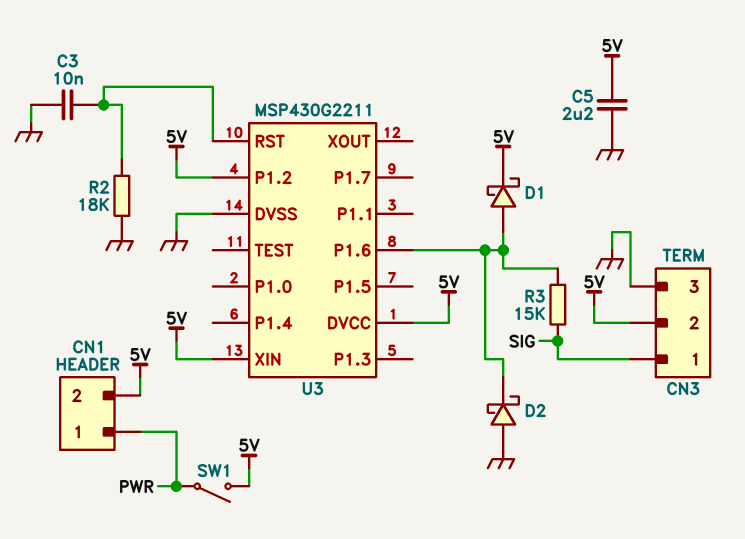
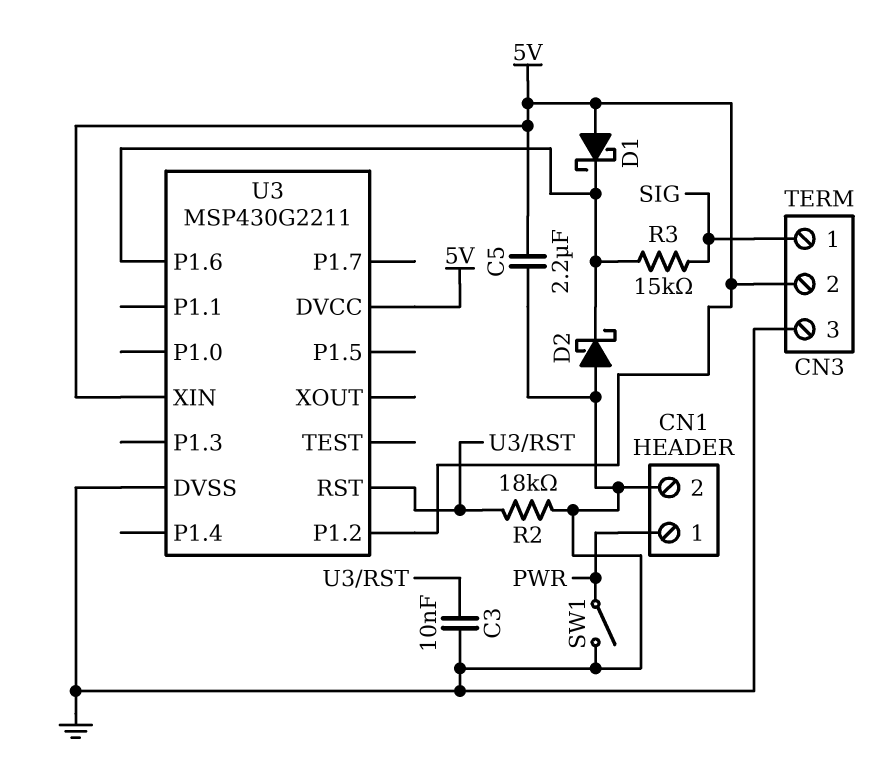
CN1 pin 2: 5V -> GND
D1: schottky (A U3/P1.6, K 5V) -> schottky (A 5V, K U3/P1.6)
SW1: switch (5V, PWR) -> switch (GND, PWR)

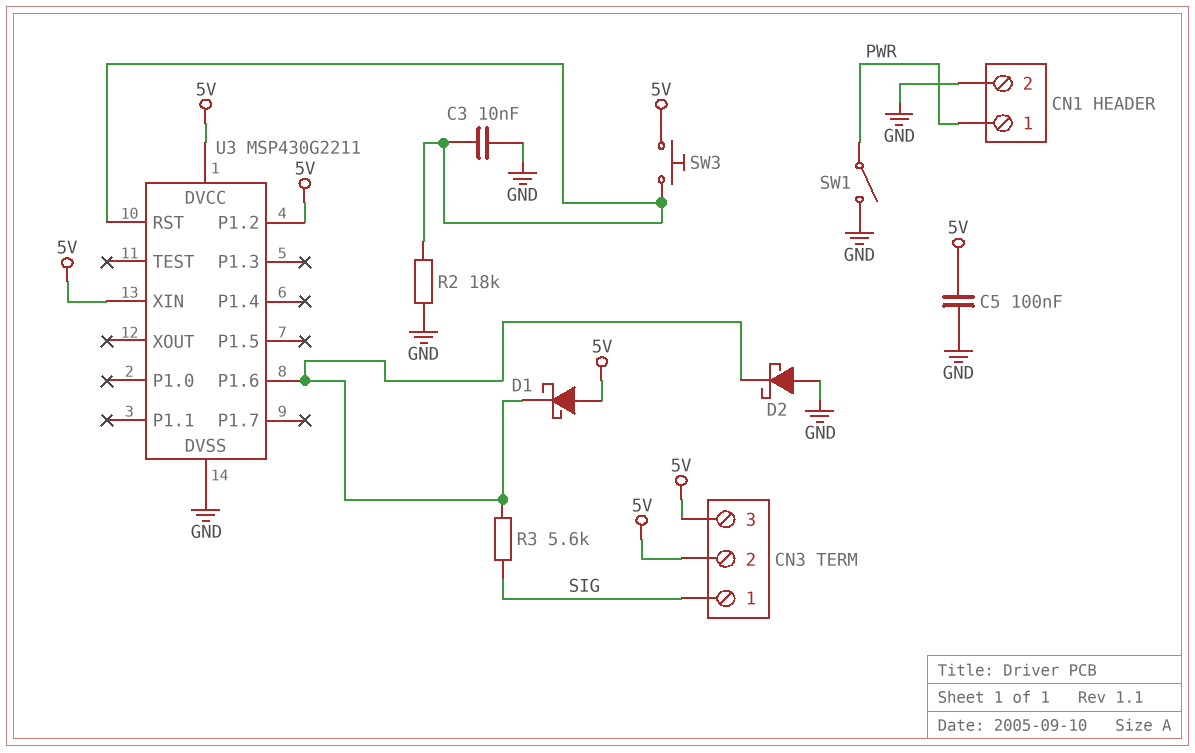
C5: 2.2uF (5V, GND) -> 100nF (5V, GND)
CN3 pin 3: GND -> 5V
R3: 15k (SIG, U3/P1.6) -> 5.6k (SIG, U3/P1.6)
SW3: none -> button (5V, U3/RST)

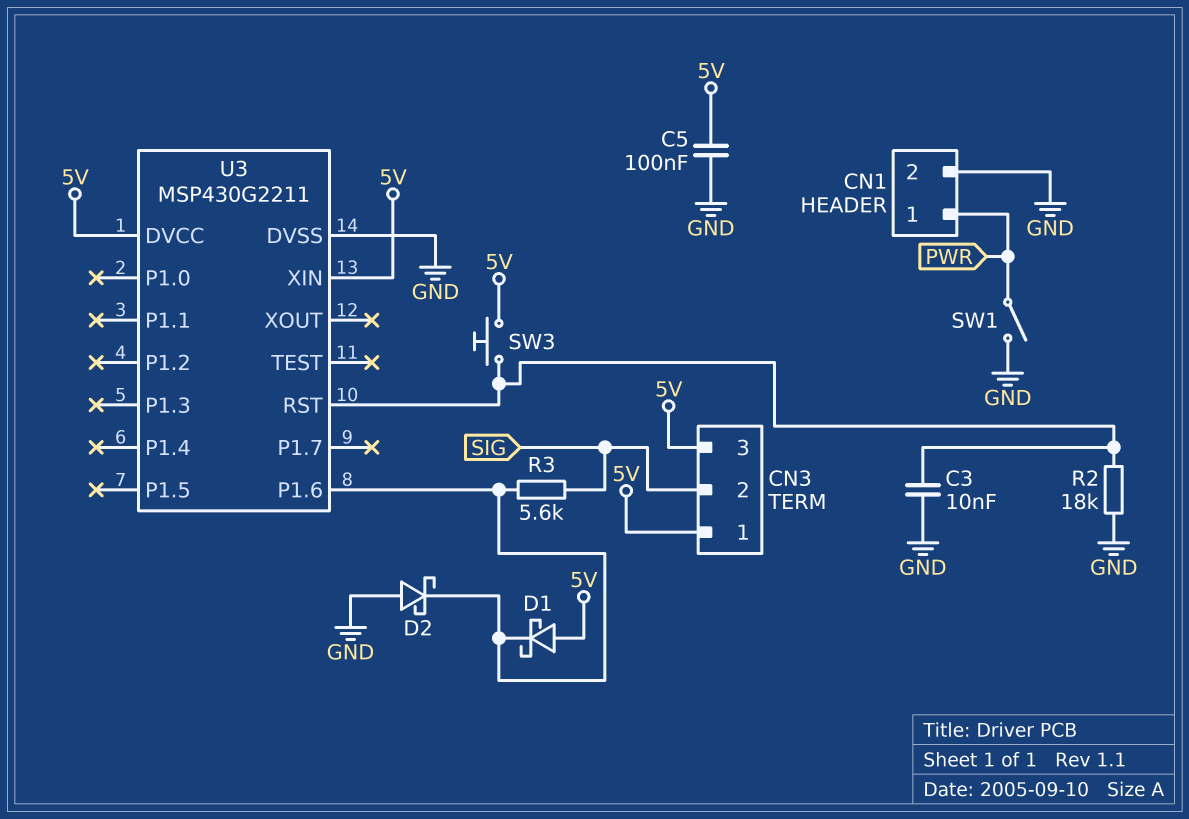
CN3 pin 1: SIG -> 5V
CN3 pin 2: 5V -> SIG
U3 pin P1.2: 5V -> none

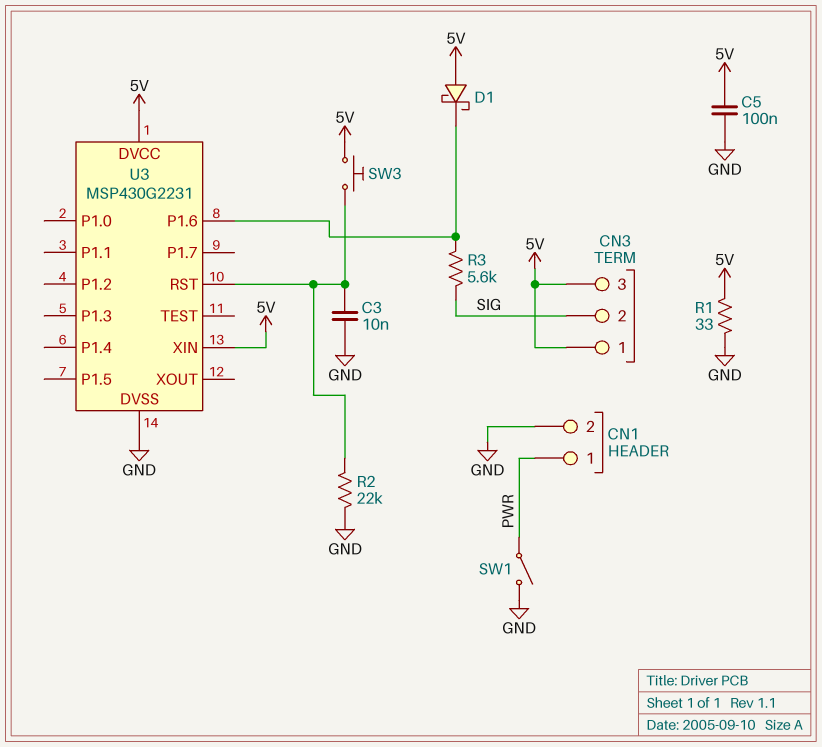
D2: schottky (A GND, K U3/P1.6) -> none
R1: none -> 33 (5V, GND)
R2: 18k (GND, U3/RST) -> 22k (GND, U3/RST)
U3: MSP430G2211 -> MSP430G2231

